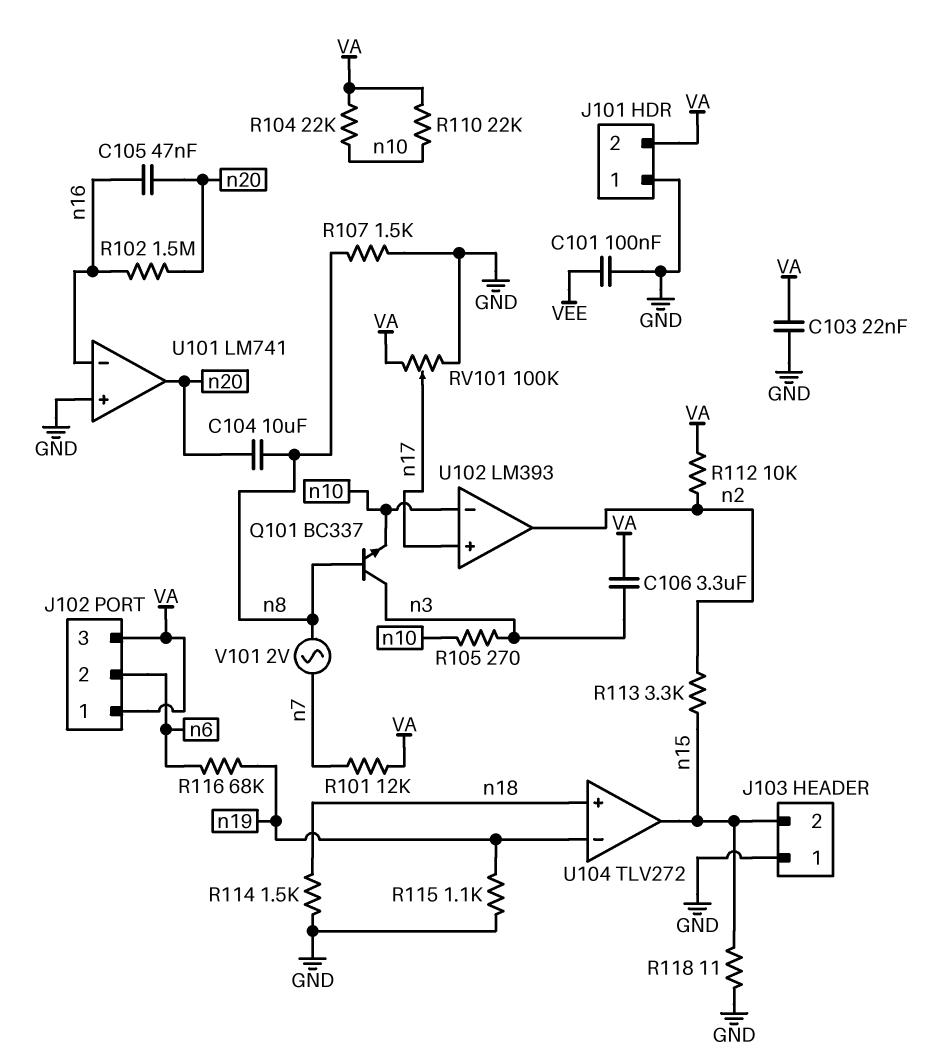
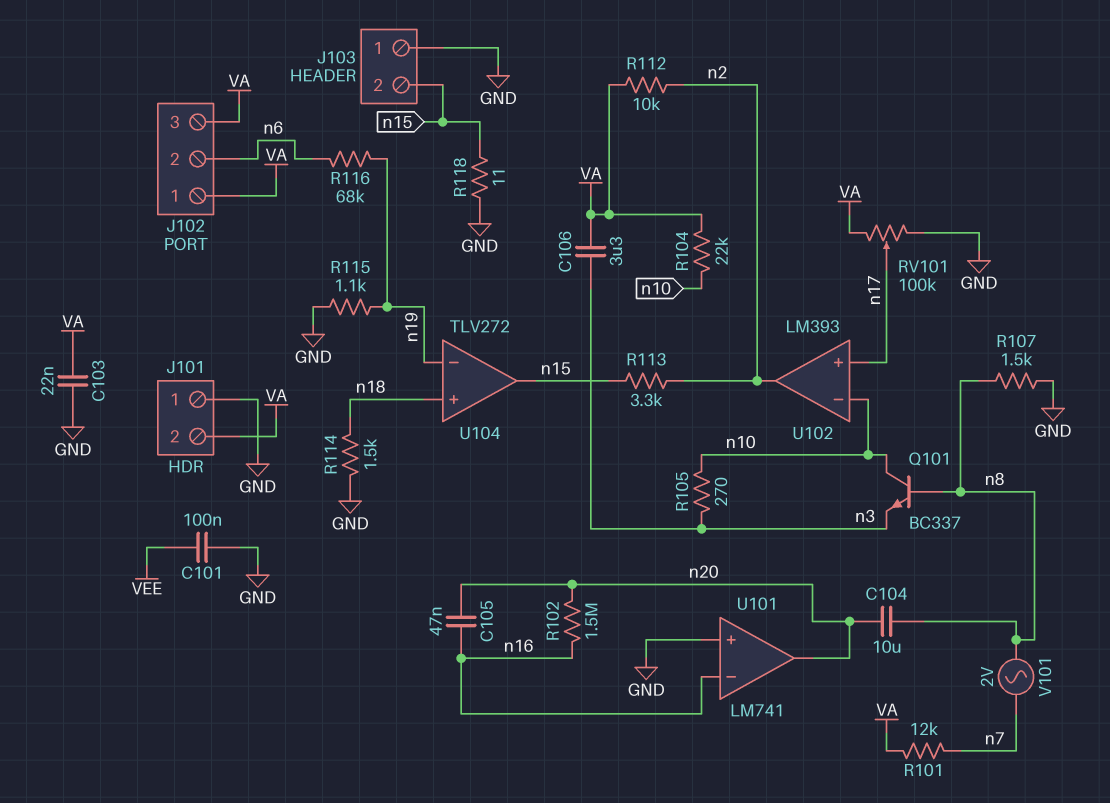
Q101: NPN BC337 (B n8, C n3, E n10) -> NPN BC337 (B n8, C n10, E n3)
R110: 22k (VA, n10) -> none

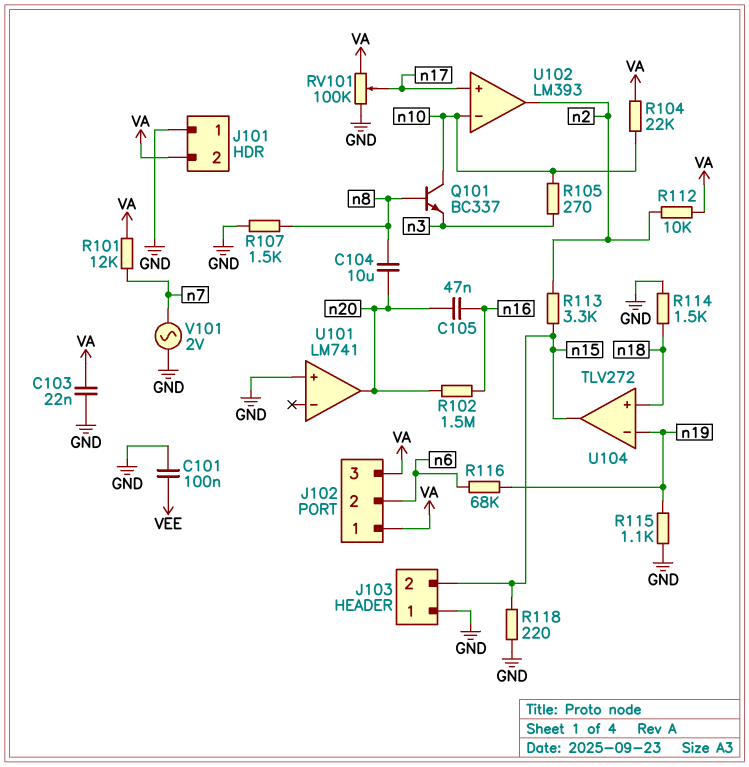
C106: 3.3uF (VA, n3) -> none
R118: 11 (GND, n15) -> 220 (GND, n15)
U101 pin in-: n16 -> none
V101: AC 2V (n7, n8) -> AC 2V (GND, n7)

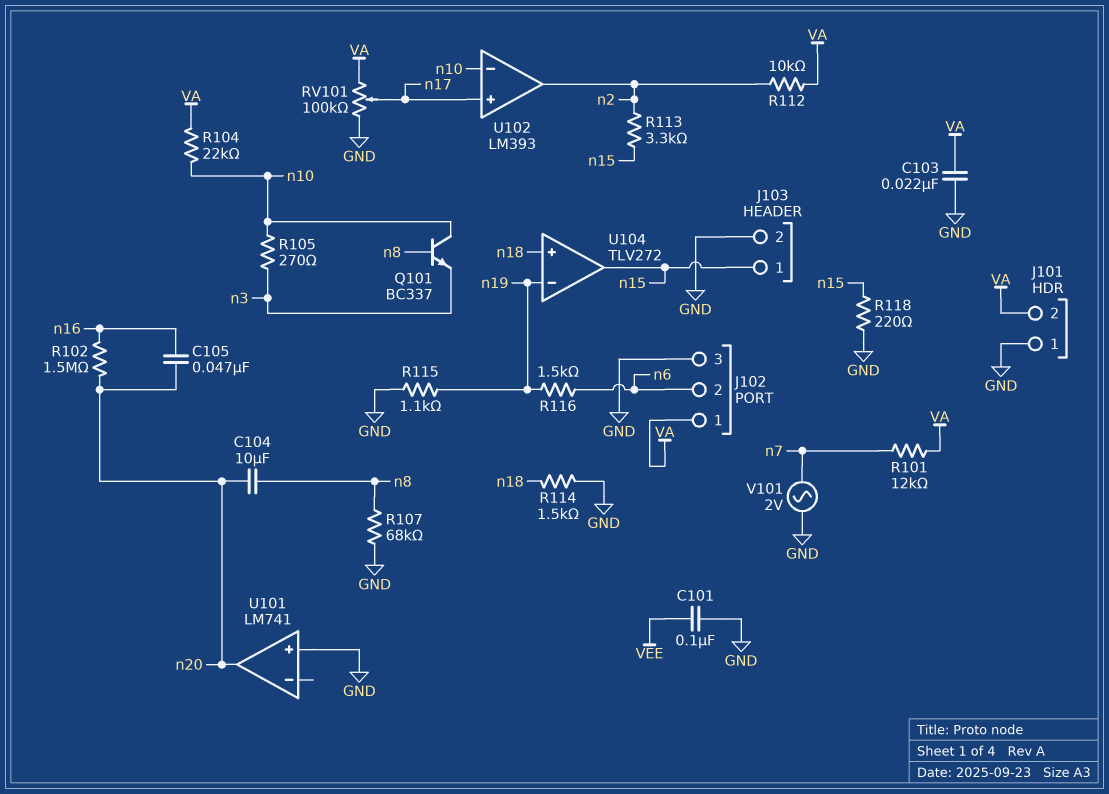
J102 pin 3: VA -> GND
J103 pin 1: GND -> n15
J103 pin 2: n15 -> GND
R107: 1.5k (GND, n8) -> 68k (GND, n8)
R116: 68k (n6, n19) -> 1.5k (n6, n19)

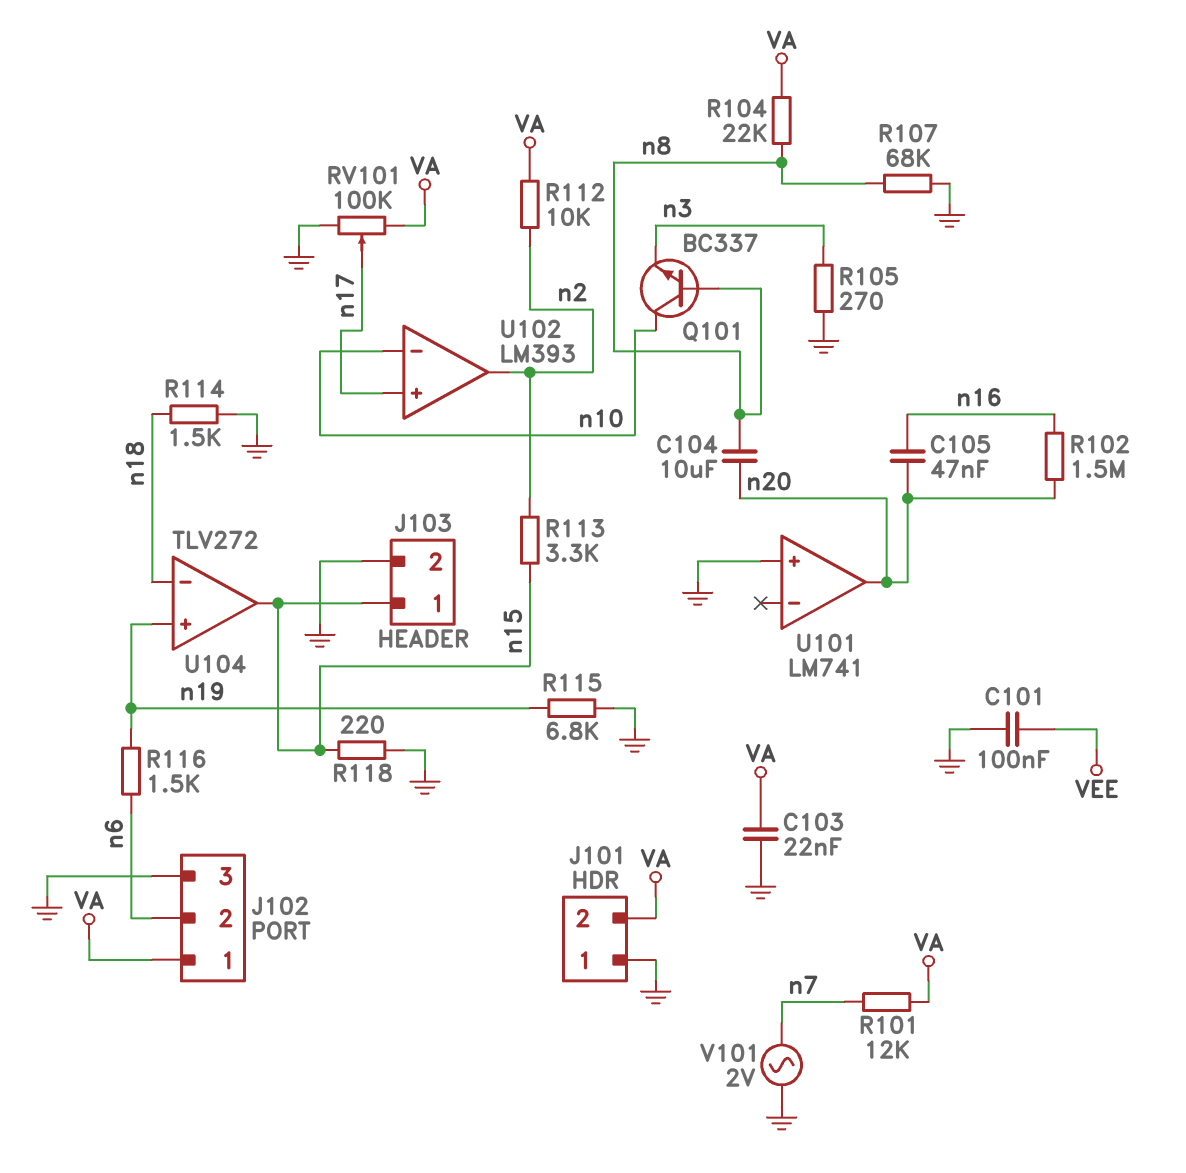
R104: 22k (VA, n10) -> 22k (VA, n8)
R105: 270 (n3, n10) -> 270 (GND, n3)
R115: 1.1k (GND, n19) -> 6.8k (GND, n19)
U104 pin in+: n18 -> n19
U104 pin in-: n19 -> n18

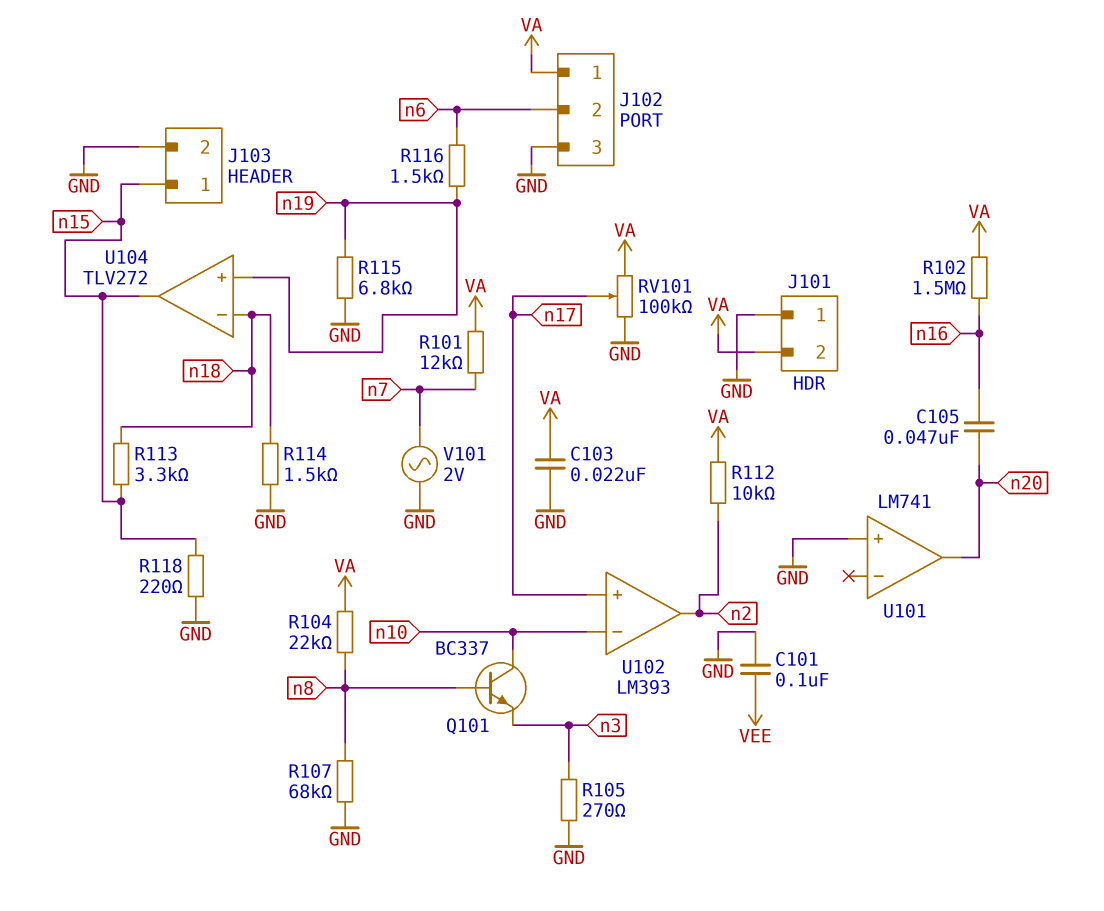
C104: 10uF (n8, n20) -> none
R102: 1.5M (n16, n20) -> 1.5M (VA, n16)
R113: 3.3k (n2, n15) -> 3.3k (n15, n18)

